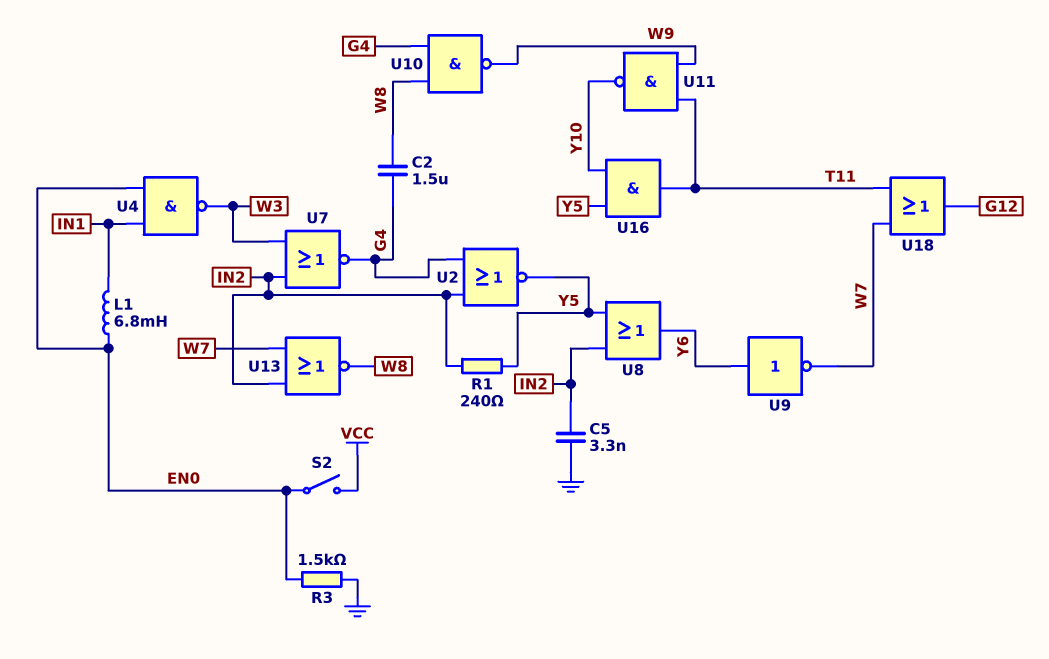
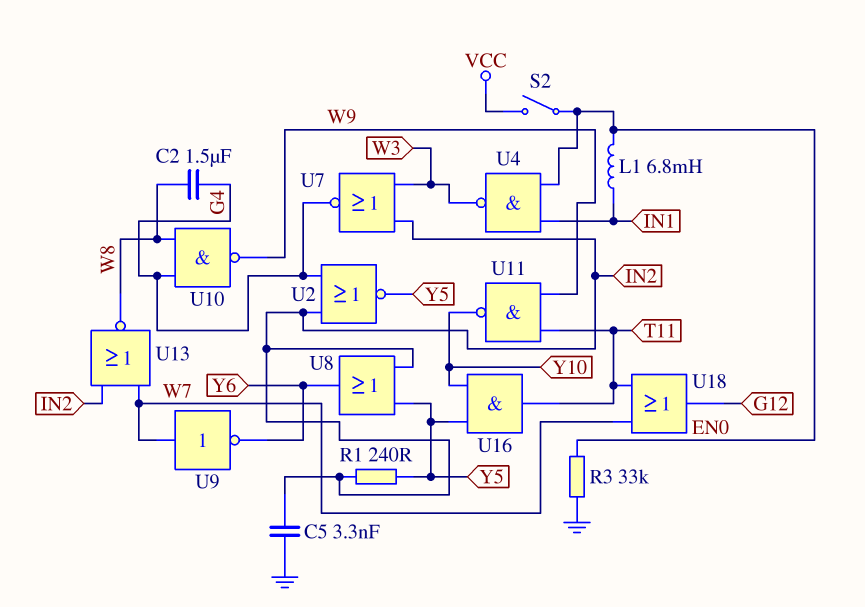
R3: 1.5k (EN0, GND) -> 33k (EN0, GND)
U9: NOT (in Y6, out W7) -> NOT (in W7, out Y6)

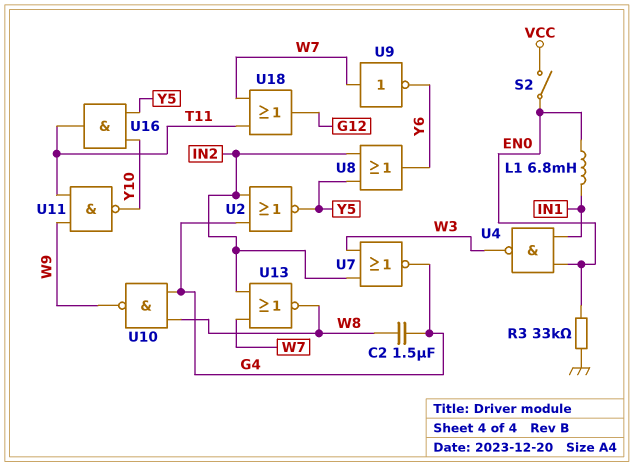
C5: 3.3nF (GND, IN2) -> none
R1: 240 (IN2, Y5) -> none

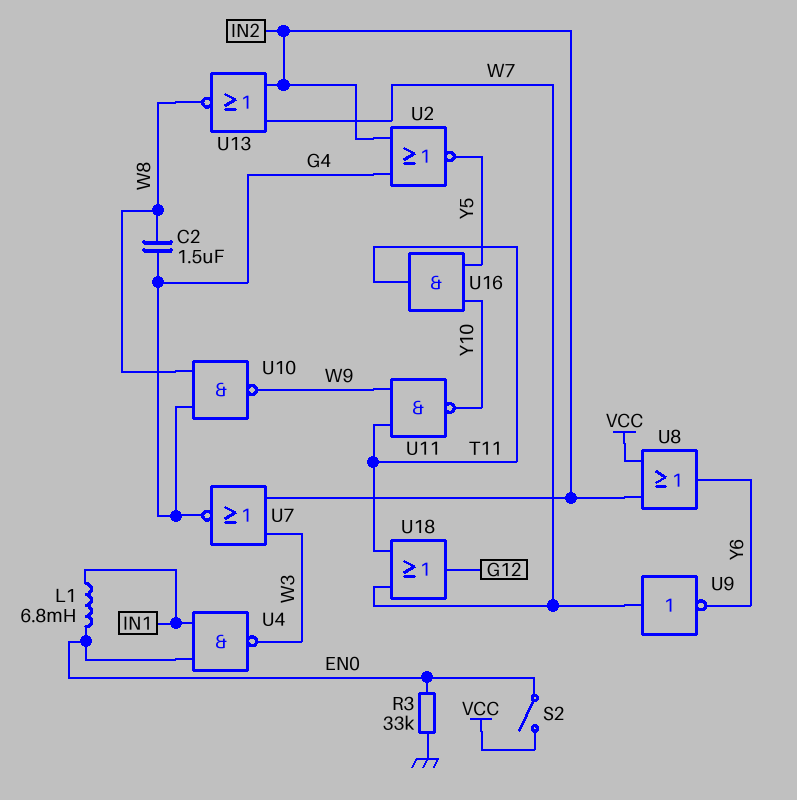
U8: OR (in IN2, in Y5, out Y6) -> OR (in IN2, in VCC, out Y6)

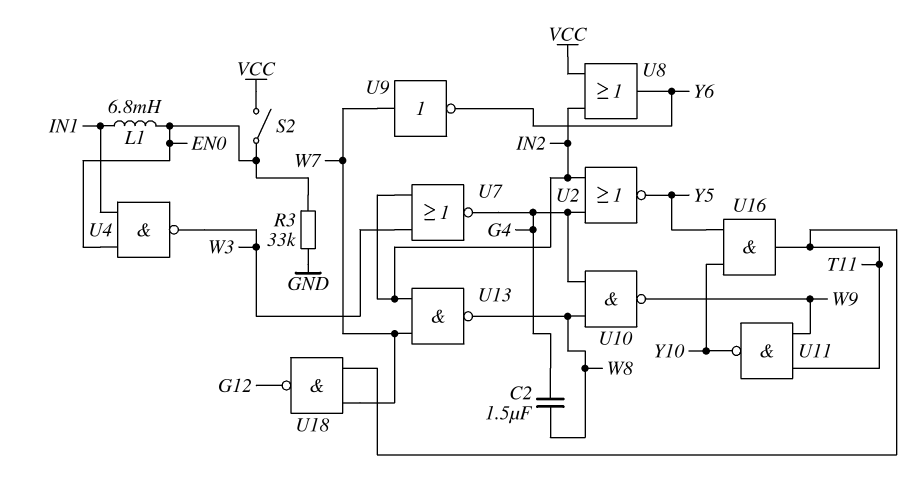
U13: NOR (in IN2, in W7, out W8) -> NAND (in IN2, in W7, out W8)
U18: OR (in T11, in W7, out G12) -> NAND (in T11, in W7, out G12)

